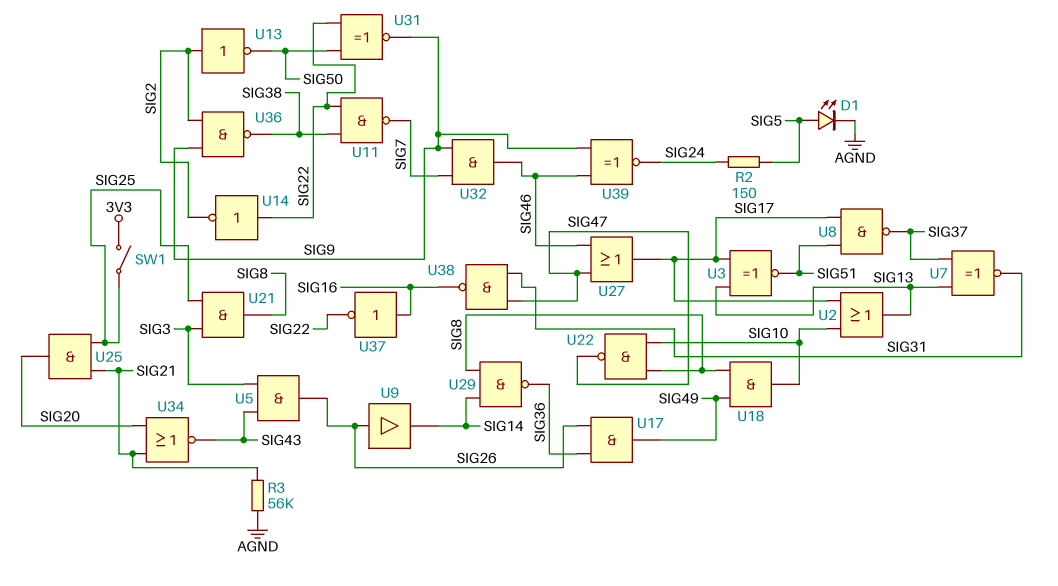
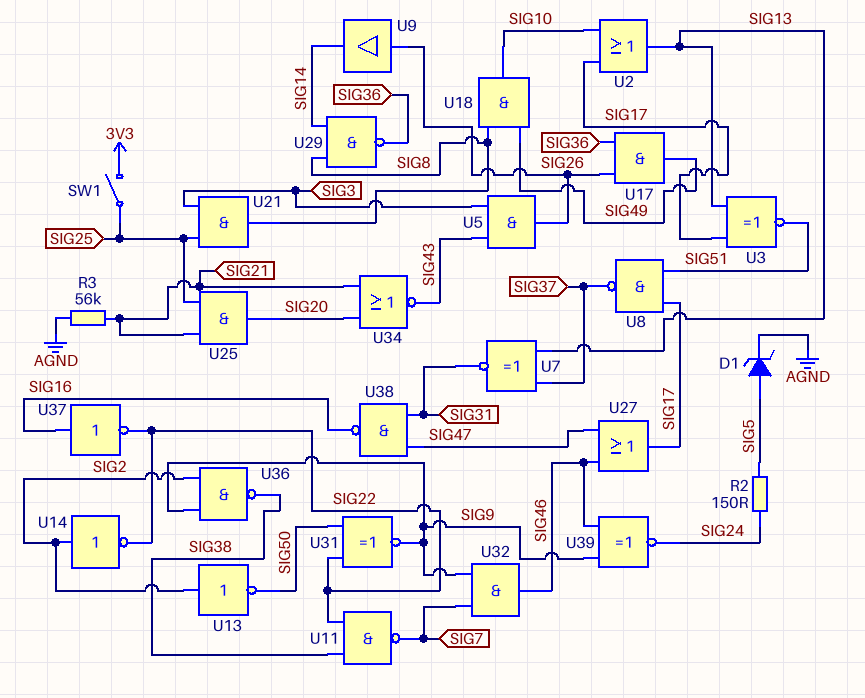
D1: LED (A SIG5, K AGND) -> zener (A SIG5, K AGND)
U14: NOT (in SIG22, out SIG2) -> NOT (in SIG2, out SIG22)
U22: NAND (in SIG8, in SIG10, out SIG47) -> none

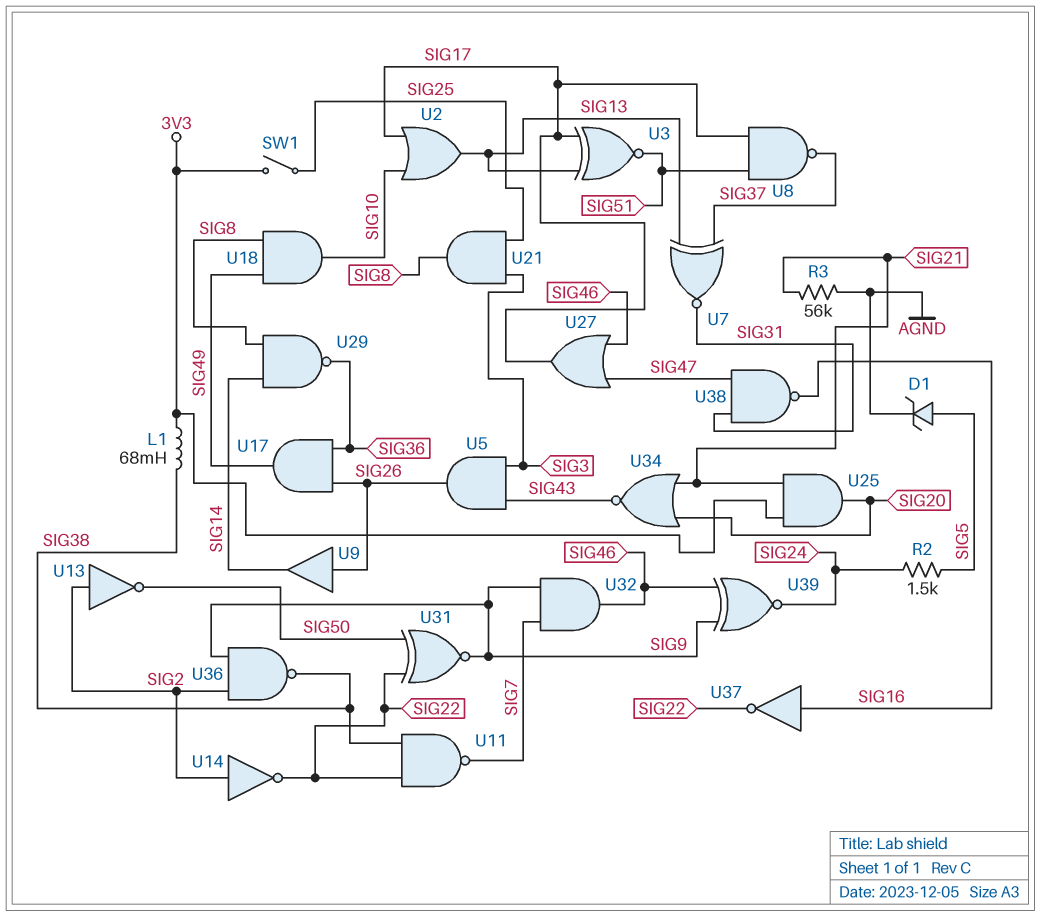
L1: none -> 68mH (3V3, SIG38)
R2: 150 (SIG5, SIG24) -> 1.5k (SIG5, SIG24)
U25: AND (in SIG21, in SIG25, out SIG20) -> AND (in 3V3, in SIG21, out SIG20)

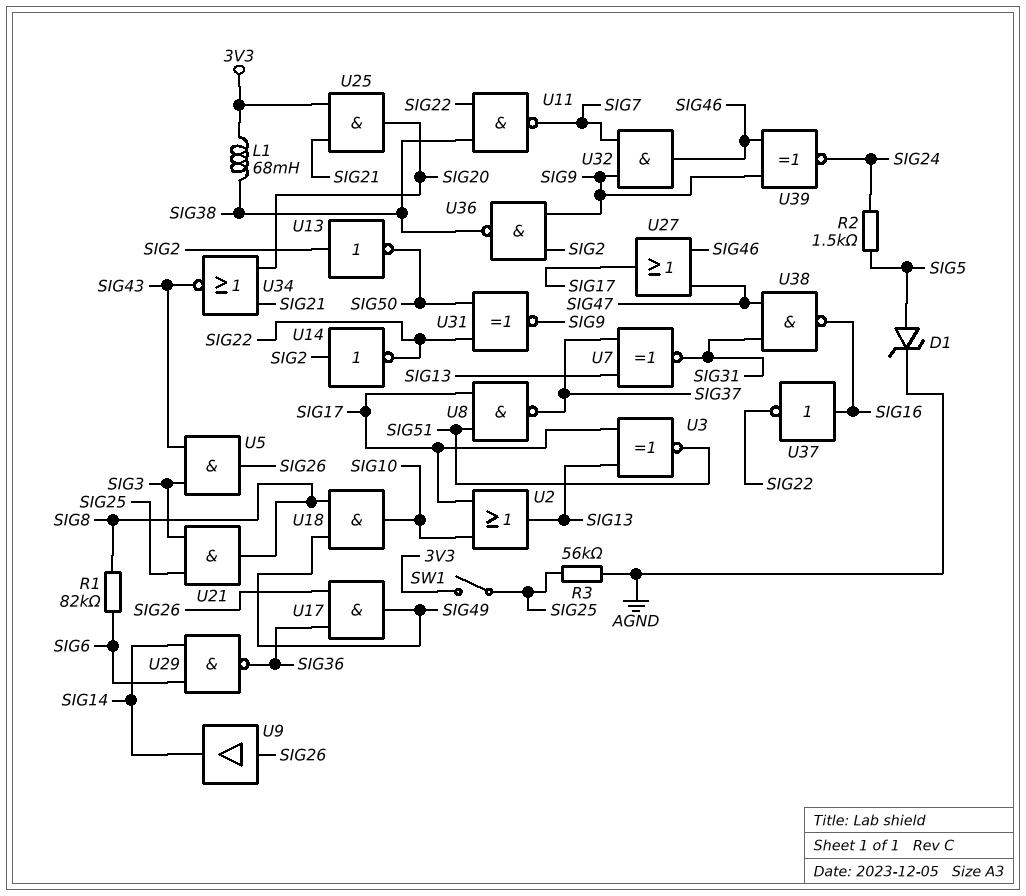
R1: none -> 82k (SIG6, SIG8)
R3: 56k (AGND, SIG21) -> 56k (AGND, SIG25)
U29: NAND (in SIG8, in SIG14, out SIG36) -> NAND (in SIG6, in SIG14, out SIG36)

